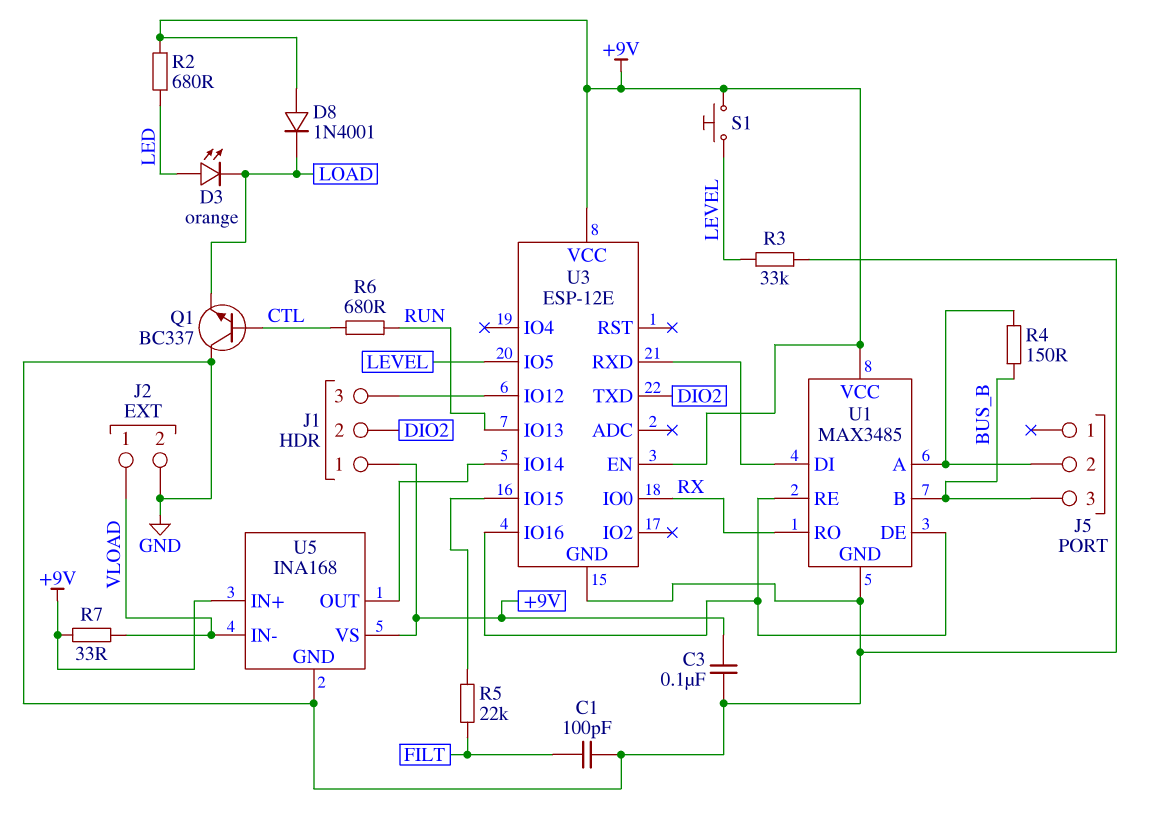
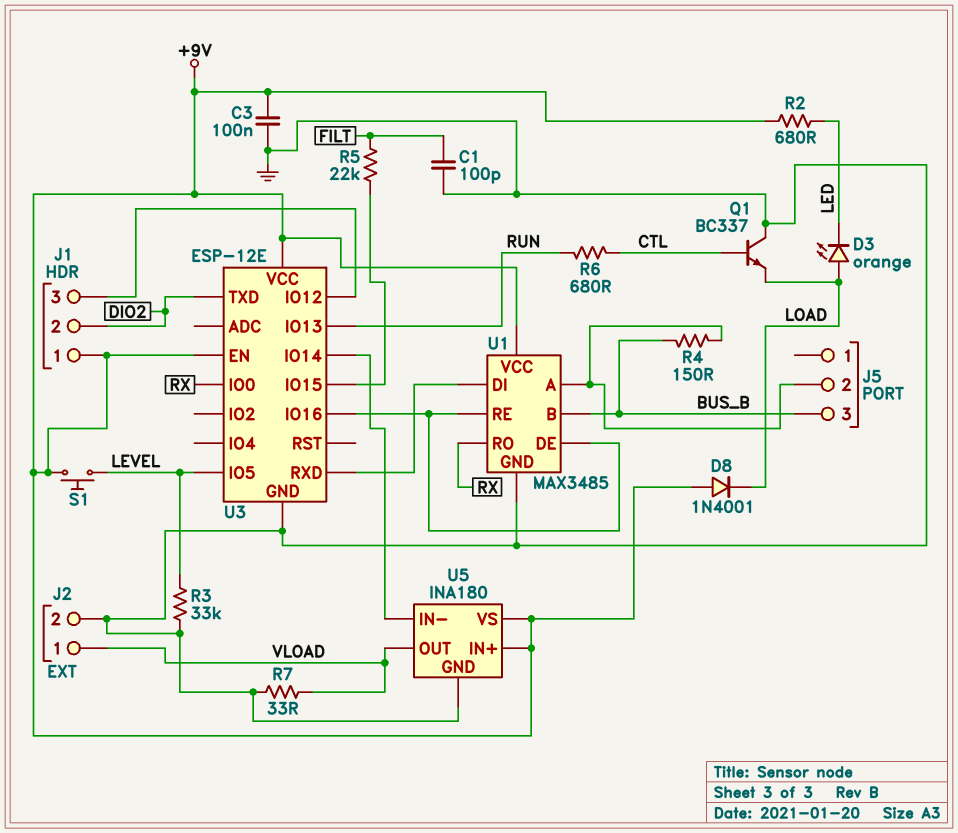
D3: LED orange (A LED, K LOAD) -> LED orange (A LOAD, K LED)
R7: 33 (+9V, VLOAD) -> 33 (GND, VLOAD)
U5: INA168 -> INA180
U5 pin IN-: VLOAD -> U3/IO14
U5 pin OUT: U3/IO14 -> VLOAD

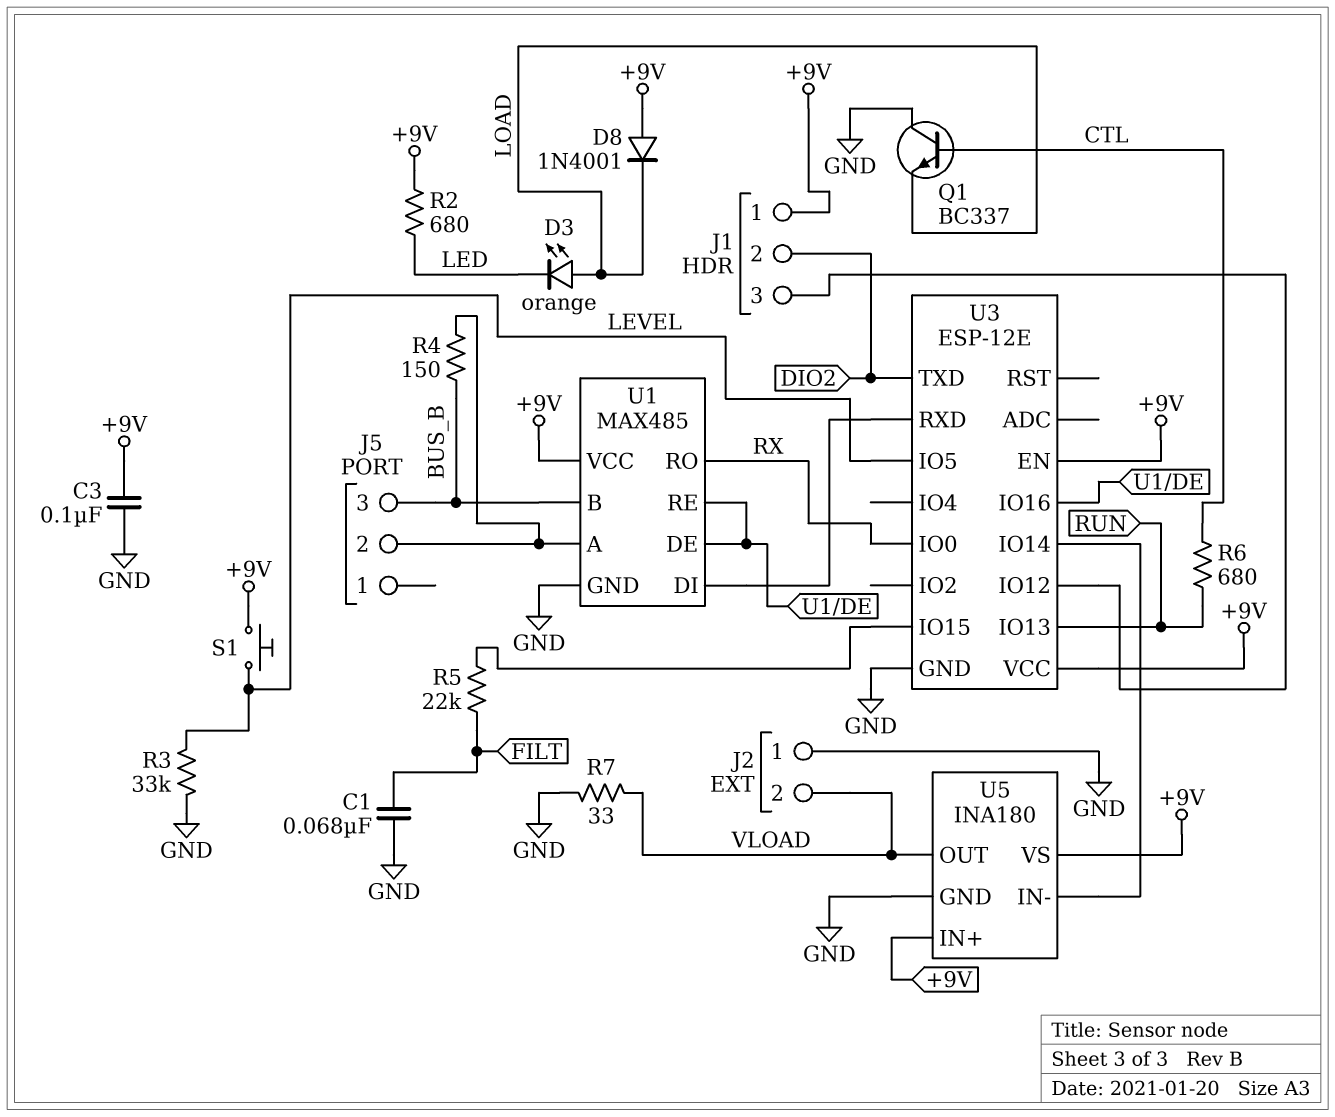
C1: 100pF (FILT, GND) -> 68nF (FILT, GND)
J2 pin 1: VLOAD -> GND
J2 pin 2: GND -> VLOAD
U1: MAX3485 -> MAX485

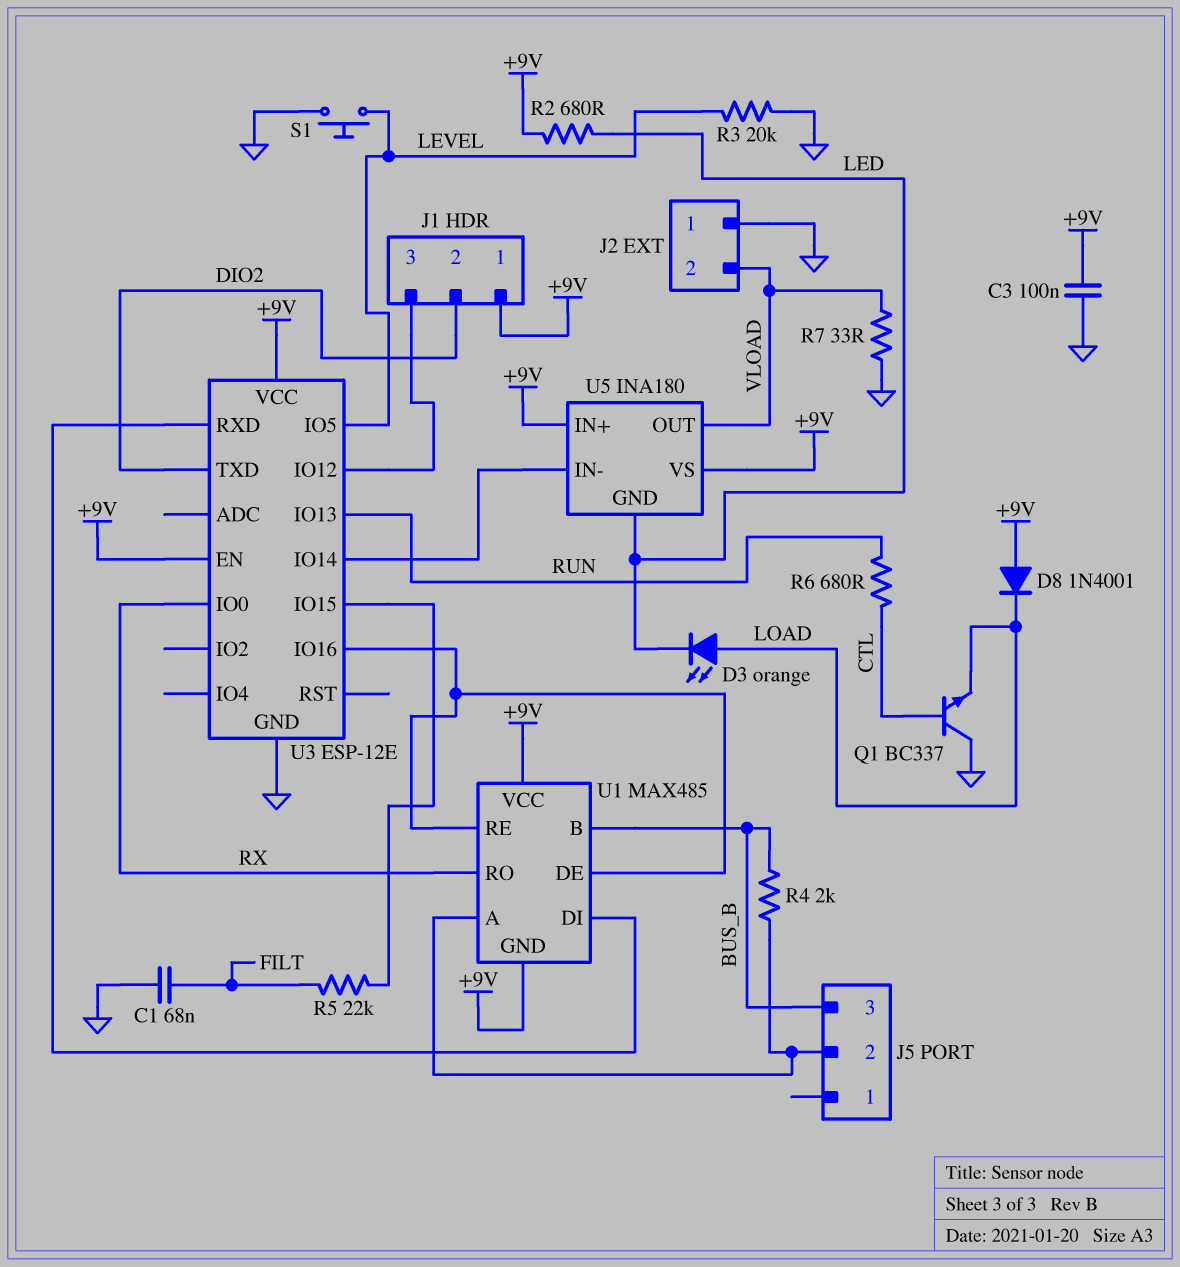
R3: 33k (GND, LEVEL) -> 20k (GND, LEVEL)
R4: 150 (BUS_B, J5/2) -> 2k (BUS_B, J5/2)
S1: button (+9V, LEVEL) -> button (GND, LEVEL)
U1 pin GND: GND -> +9V
U5 pin GND: GND -> LED

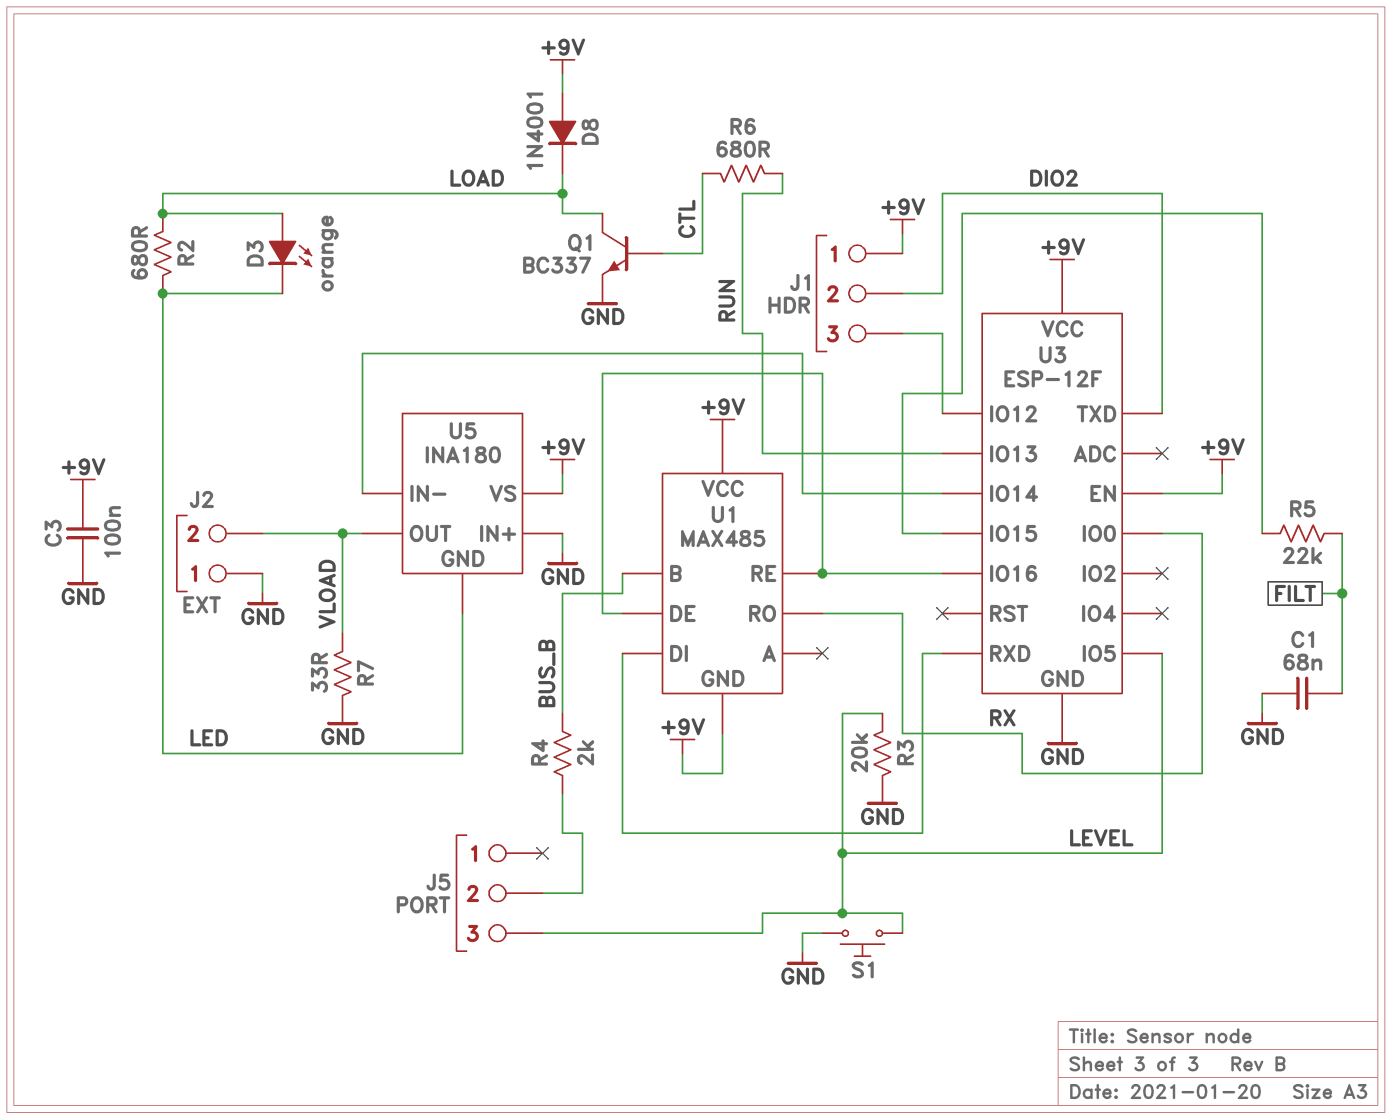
J5 pin 3: BUS_B -> LEVEL
Q1: NPN BC337 (B CTL, C GND, E LOAD) -> NPN BC337 (B CTL, C LOAD, E GND)
R2: 680 (+9V, LED) -> 680 (LED, LOAD)
U1 pin A: J5/2 -> none
U3: ESP-12E -> ESP-12F
U5 pin IN+: +9V -> GND

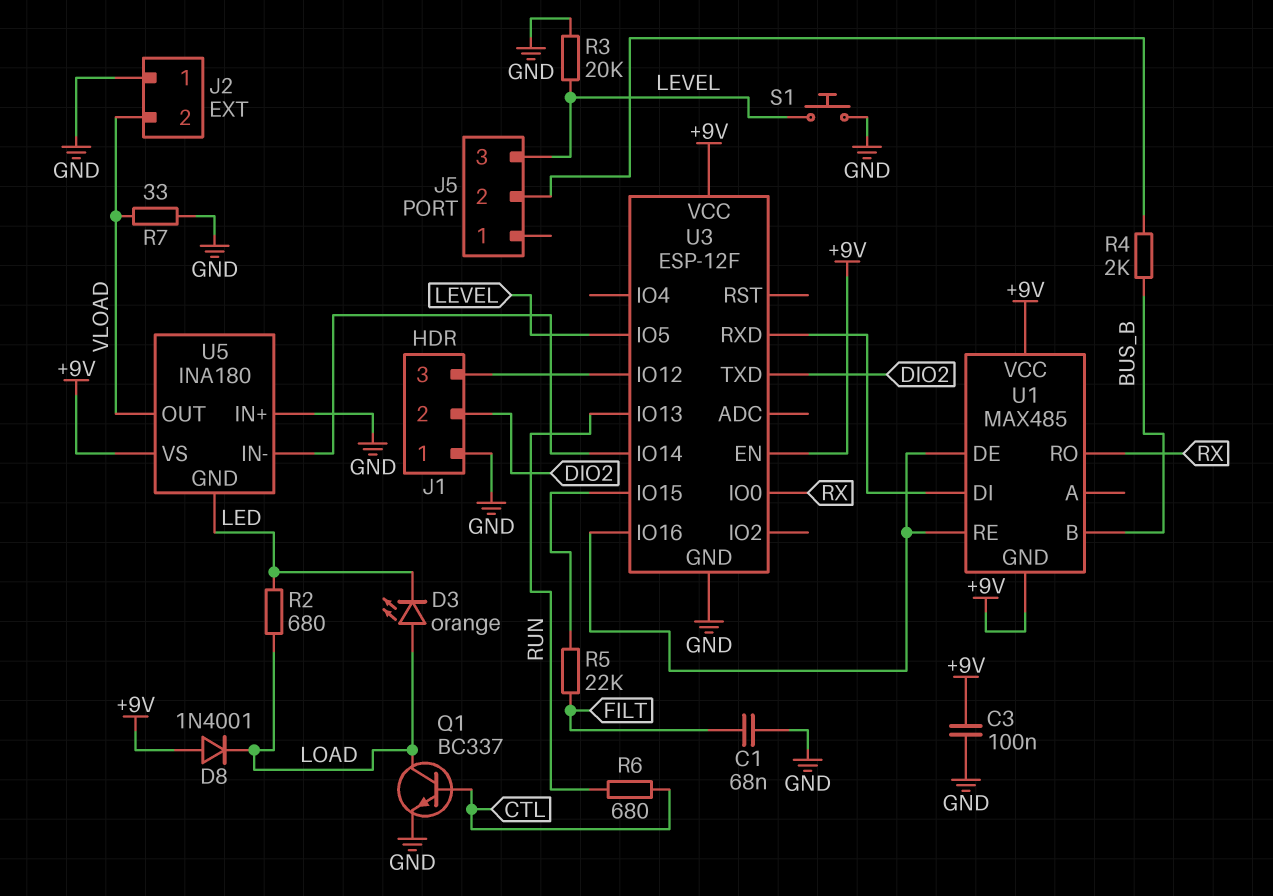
J1 pin 1: +9V -> GND

